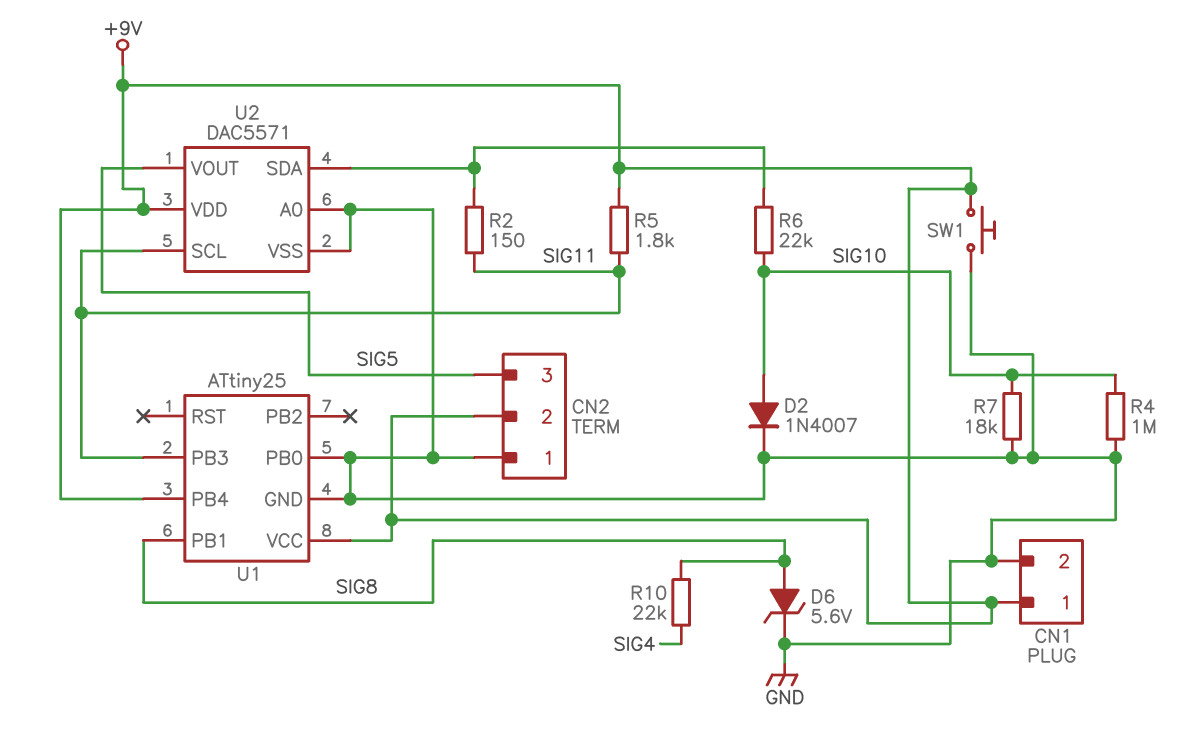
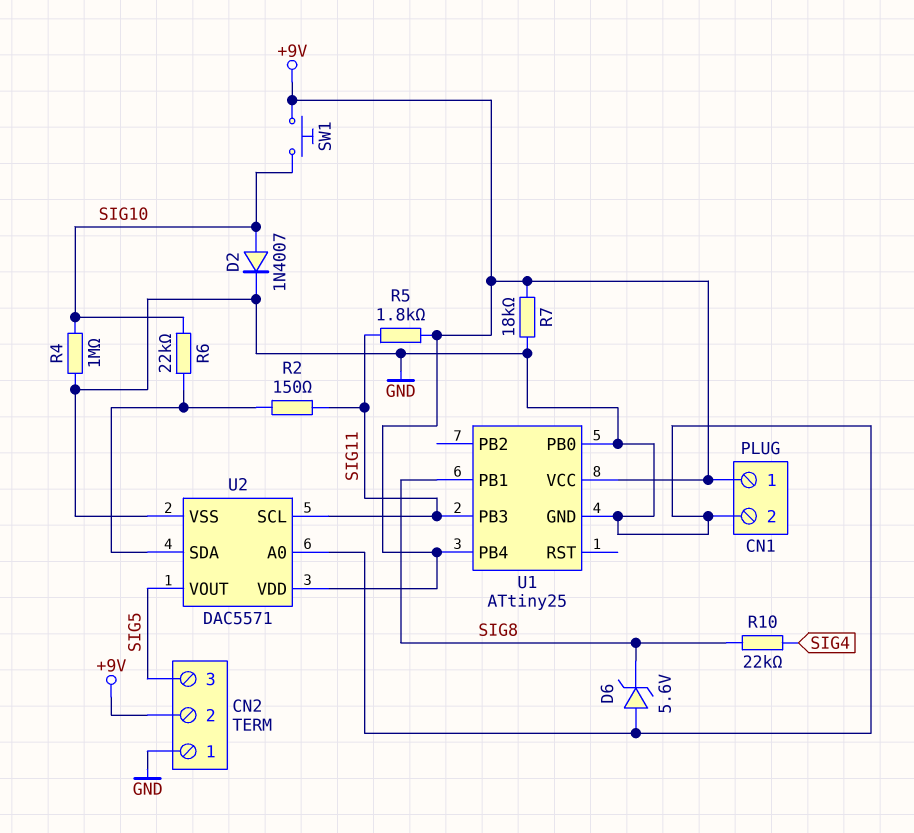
D6: zener 5.6V (A SIG8, K GND) -> zener 5.6V (A GND, K SIG8)
R7: 18k (GND, SIG10) -> 18k (+9V, GND)
SW1: button (+9V, GND) -> button (+9V, SIG10)

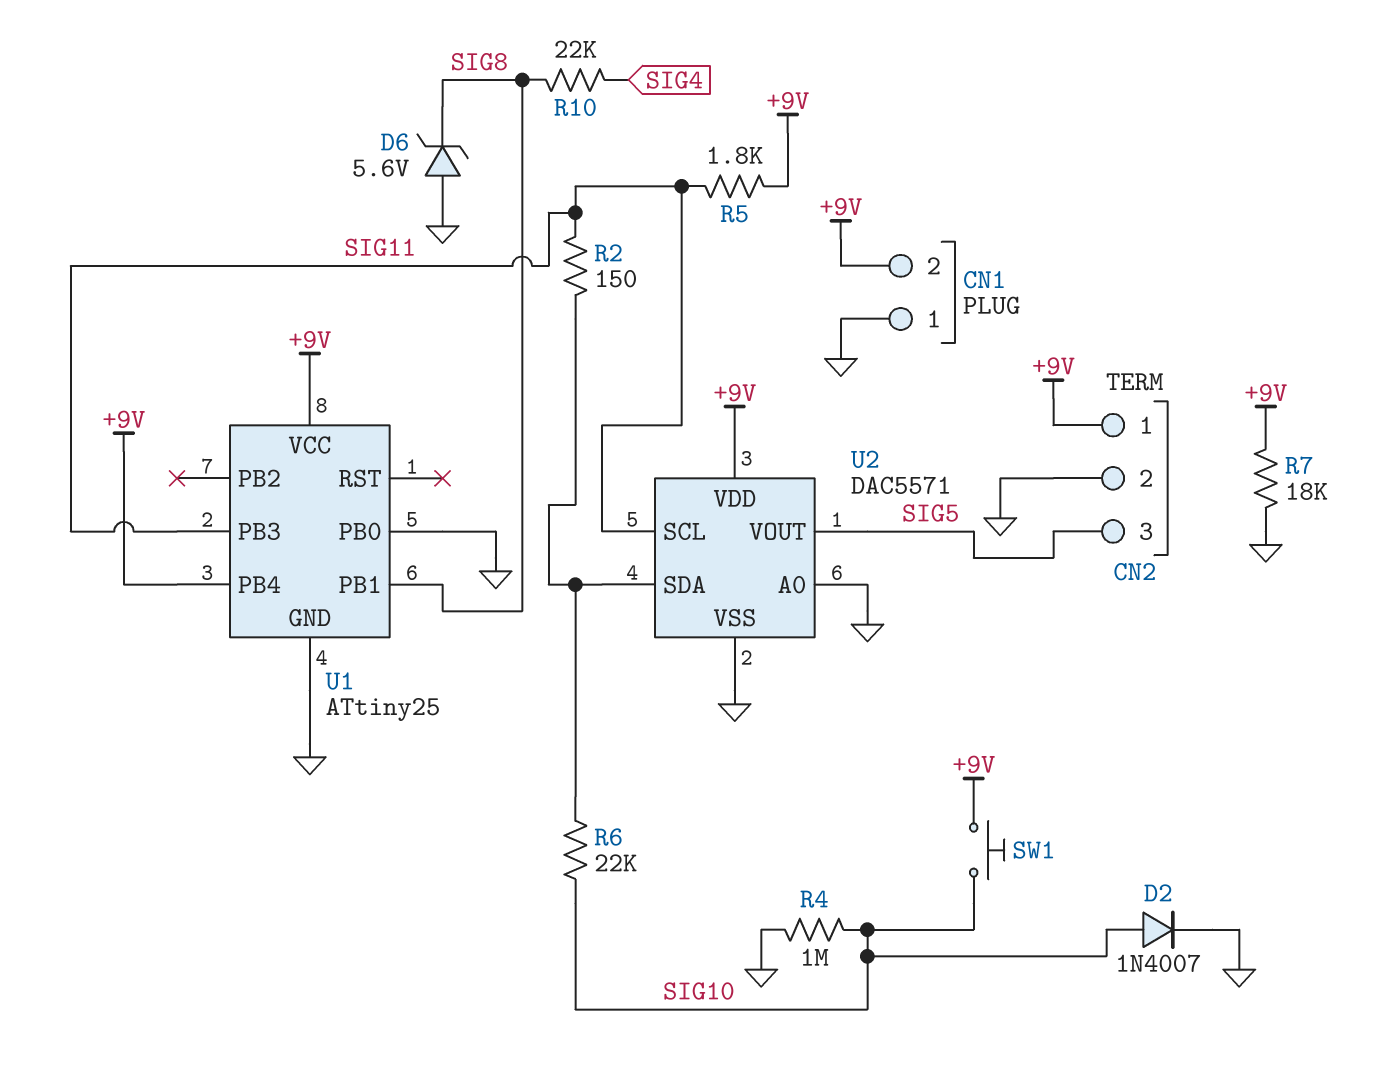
CN1 pin 1: +9V -> GND
CN1 pin 2: GND -> +9V
CN2 pin 1: GND -> +9V
CN2 pin 2: +9V -> GND

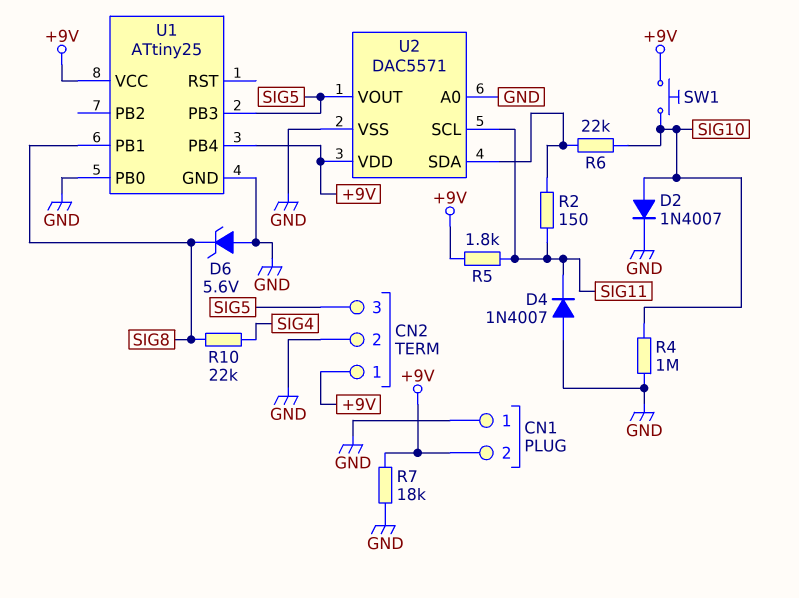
D4: none -> diode 1N4007 (A GND, K SIG11)
U1 pin PB3: SIG11 -> SIG5

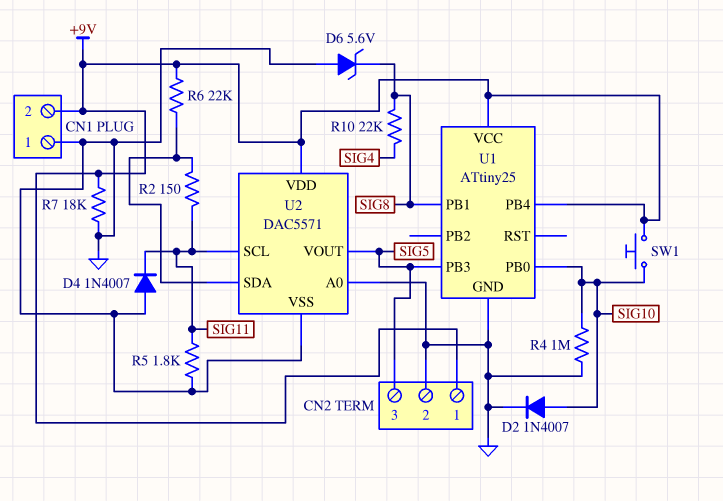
R5: 1.8k (+9V, SIG11) -> 1.8k (GND, SIG11)
R6: 22k (SIG10, U2/SDA) -> 22k (+9V, U2/SDA)
U1 pin PB0: GND -> SIG10

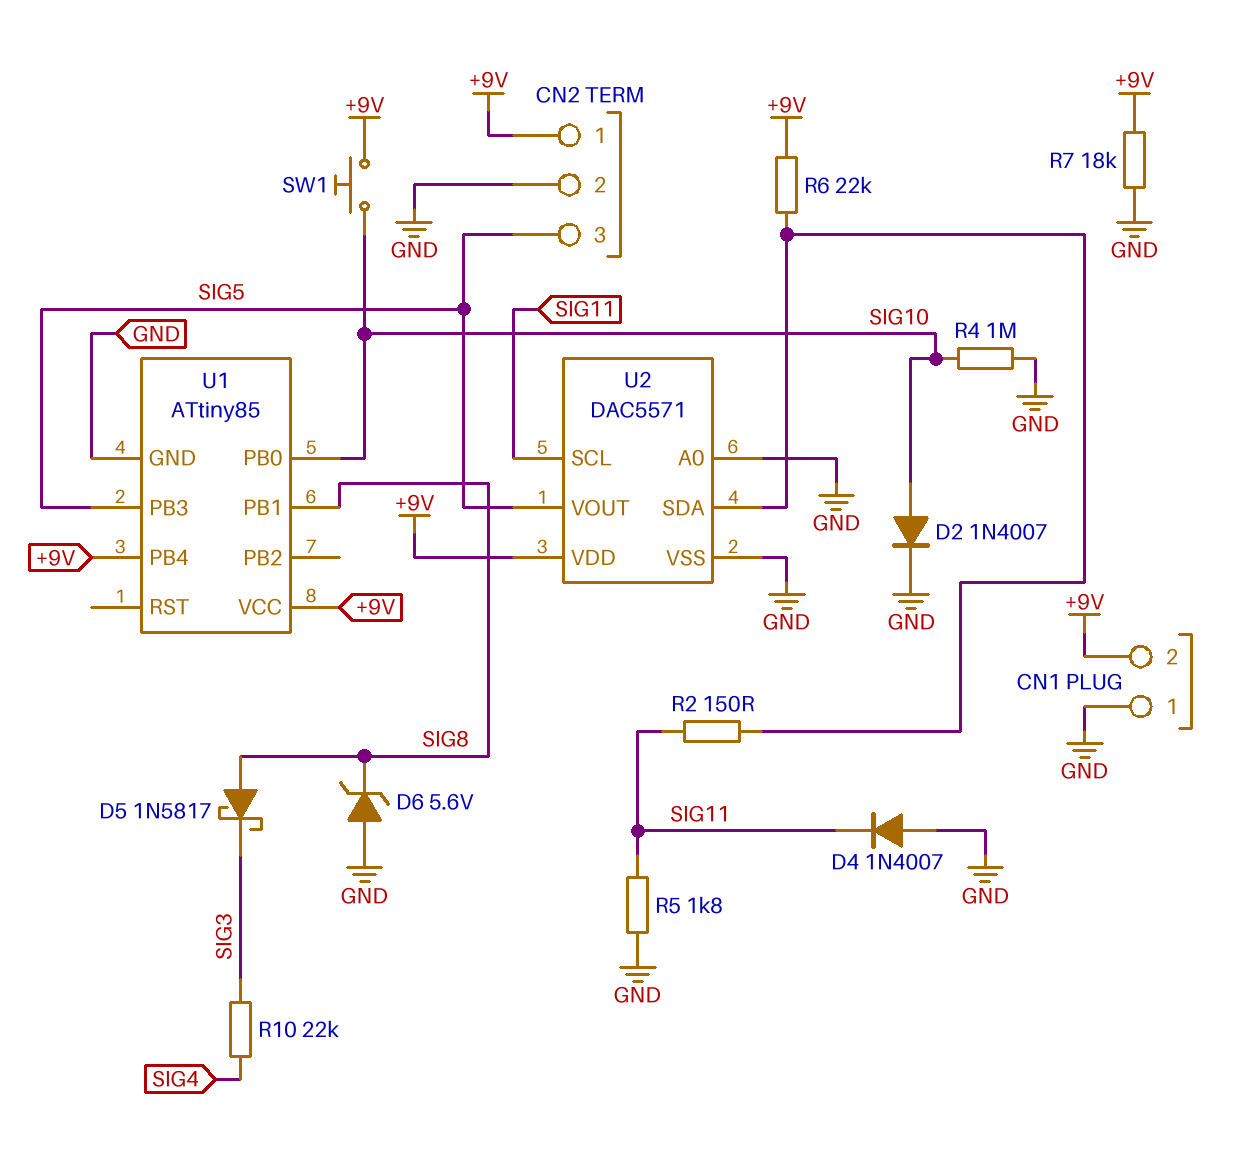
D5: none -> schottky 1N5817 (A SIG8, K SIG3)
R10: 22k (SIG4, SIG8) -> 22k (SIG3, SIG4)
U1: ATtiny25 -> ATtiny85

